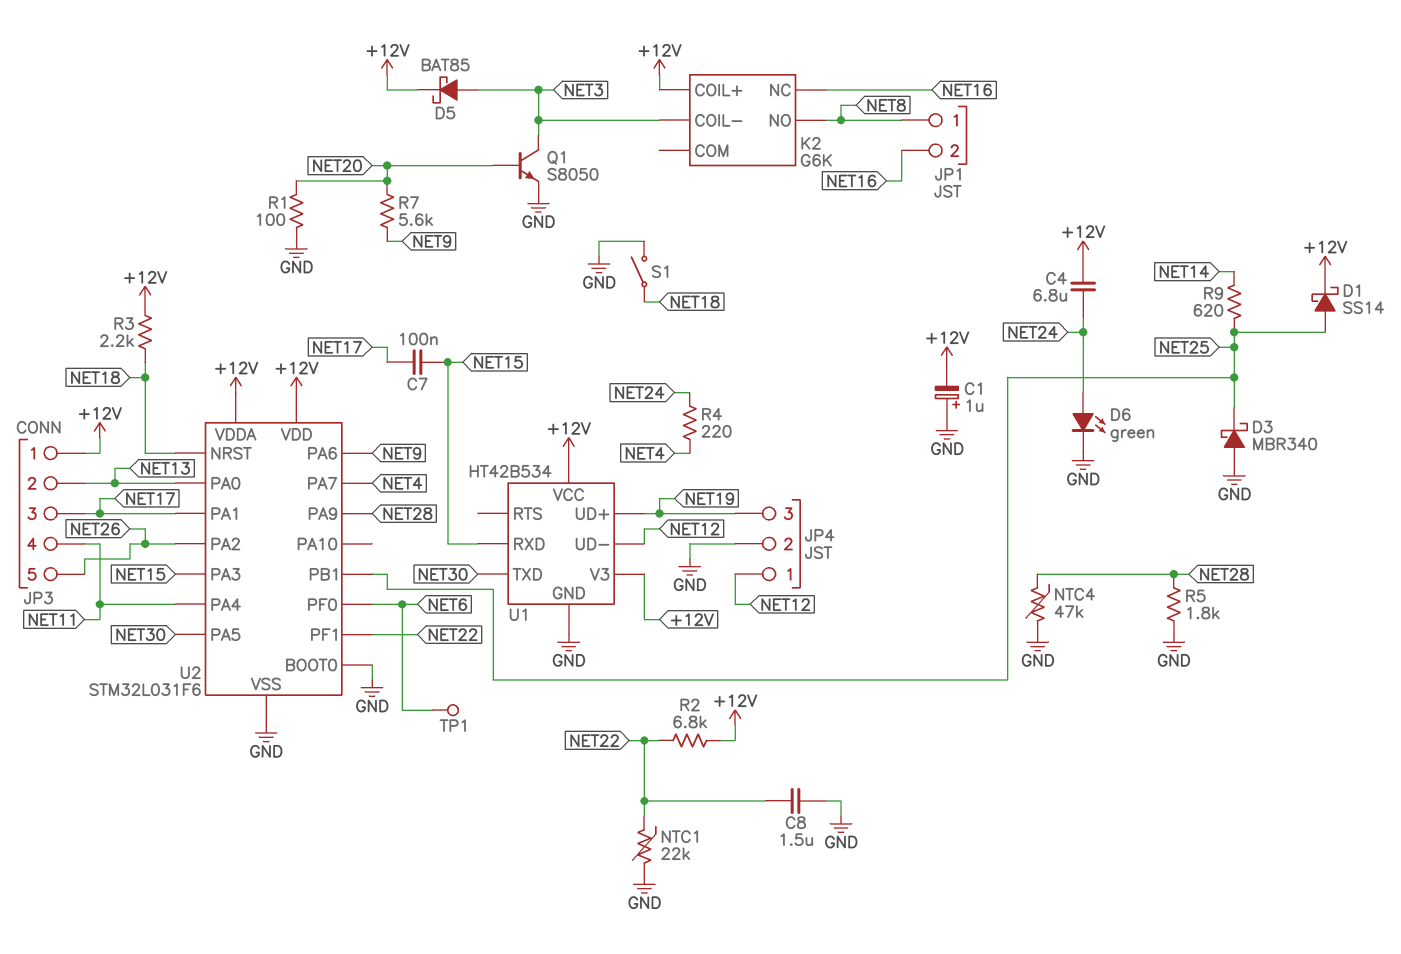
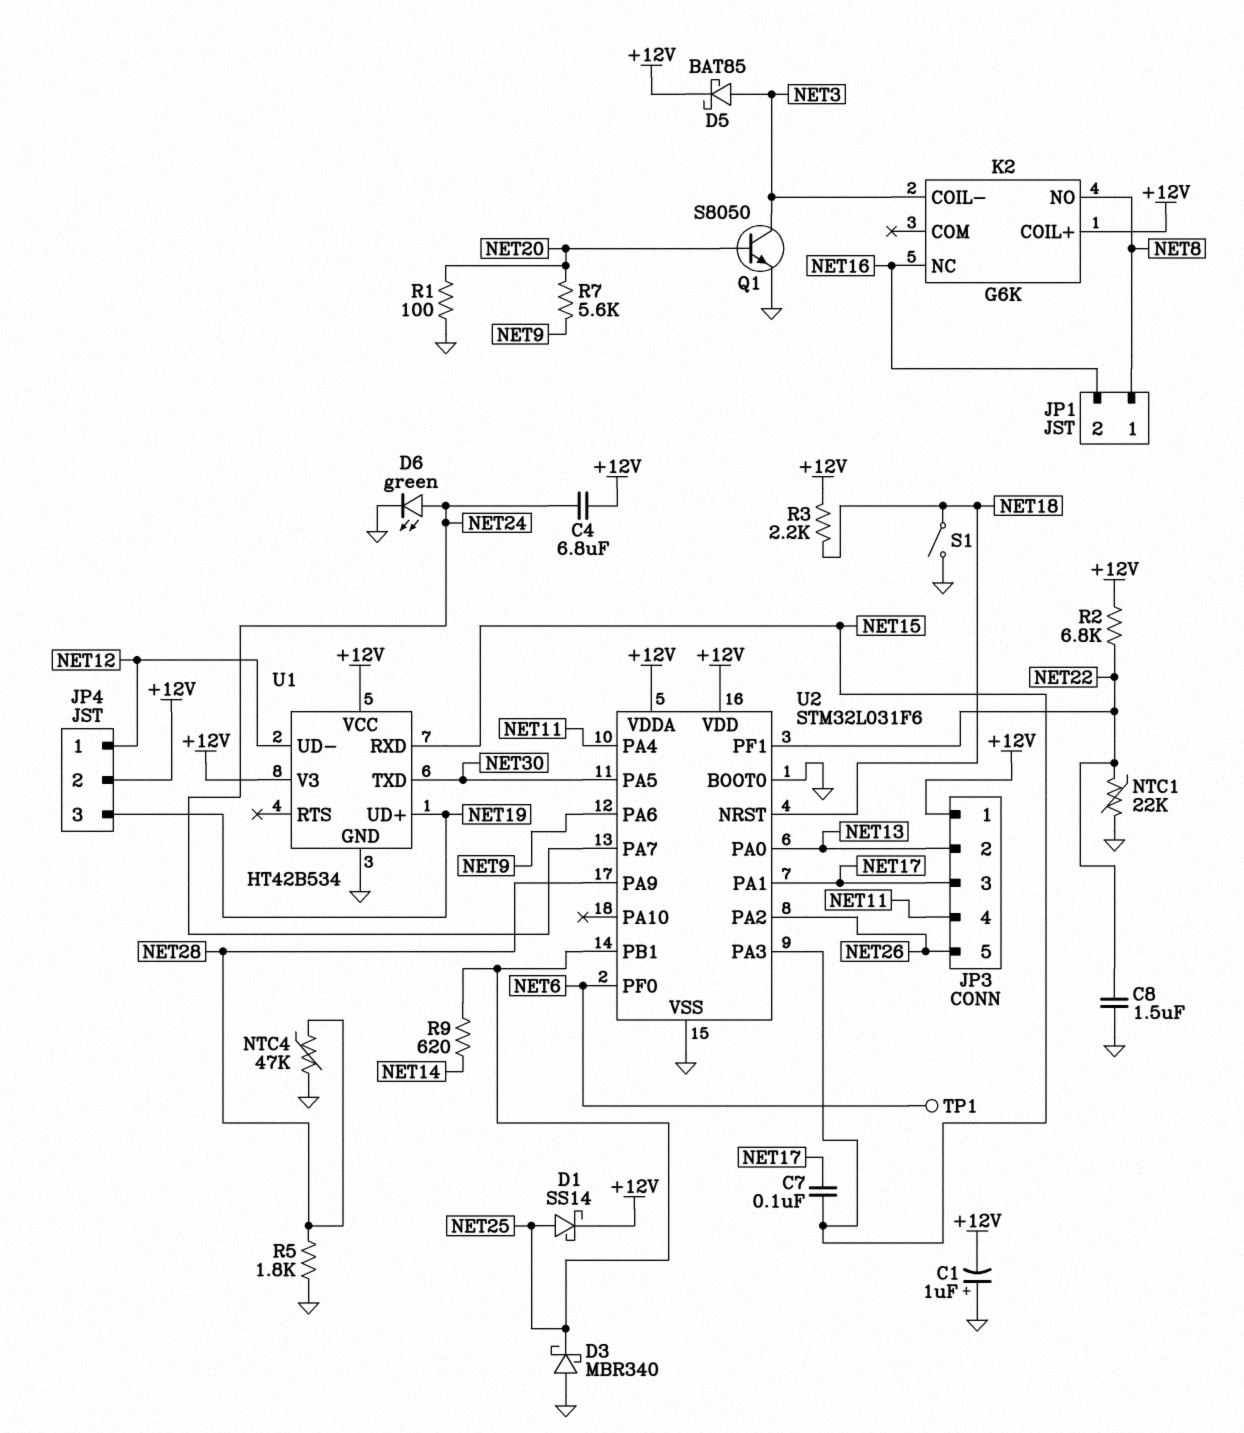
JP4 pin 2: GND -> +12V
R4: 220 (NET4, NET24) -> none
U2 pin PA7: NET4 -> NET24

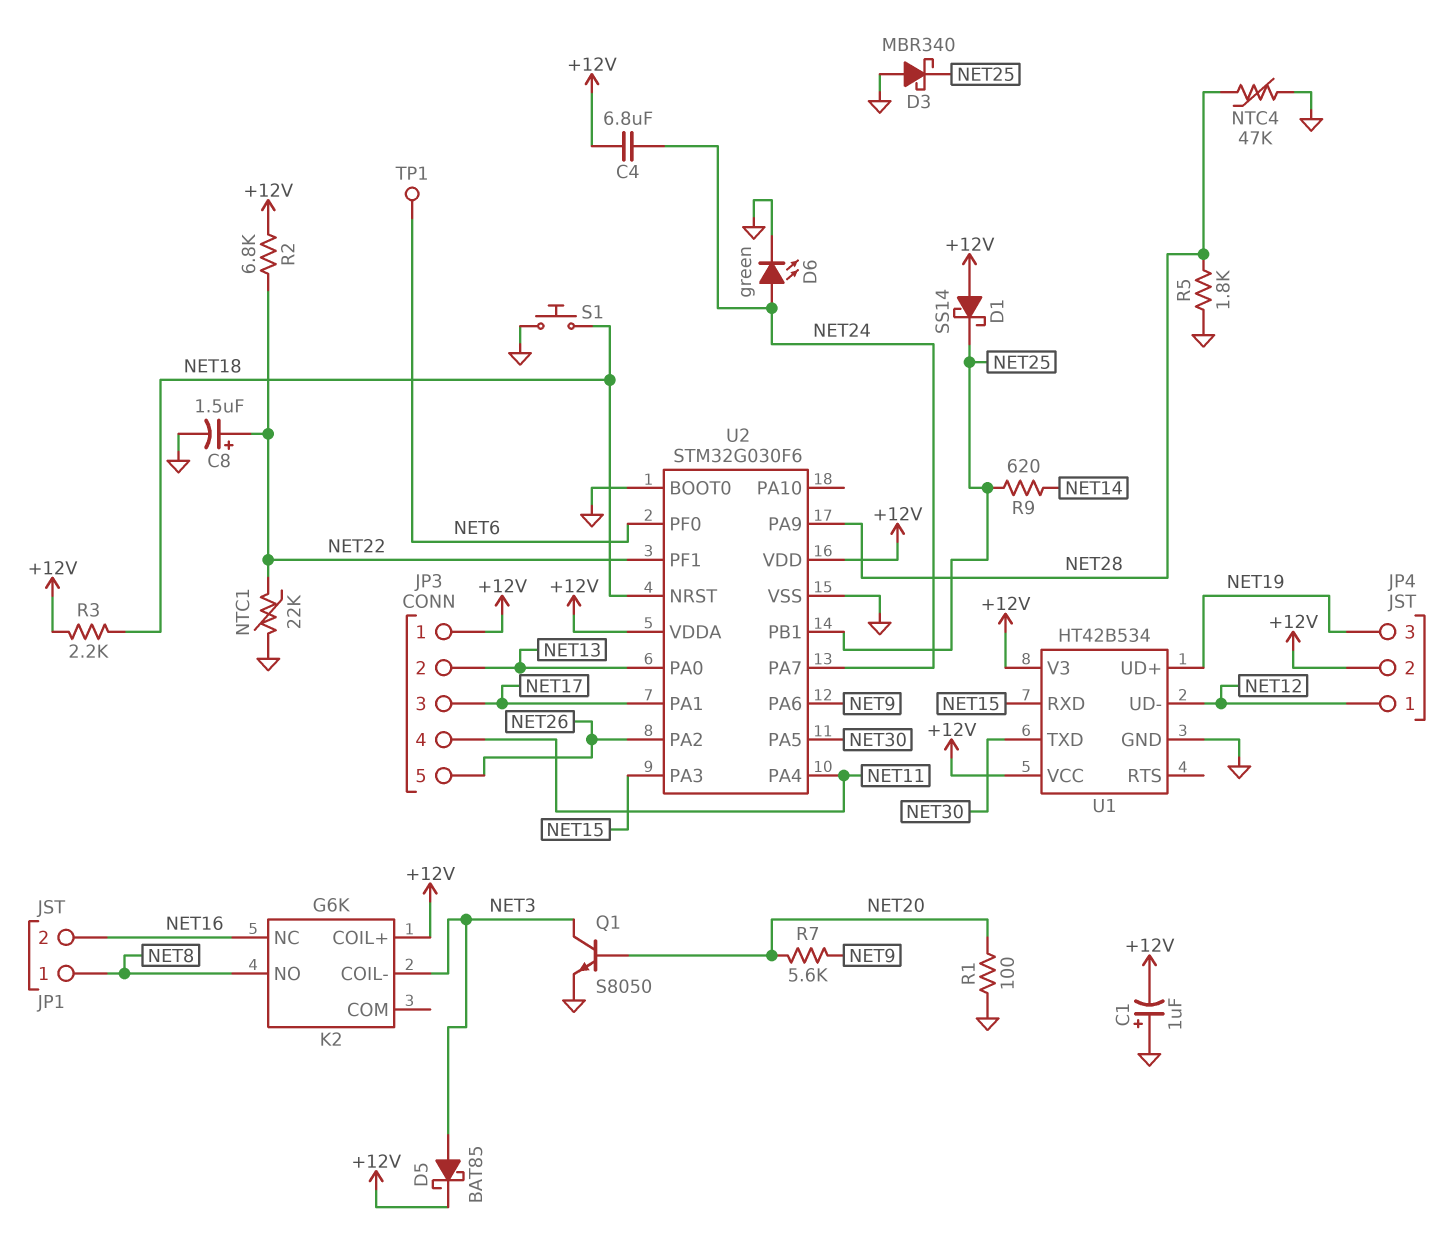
C7: 100nF (NET15, NET17) -> none
C8: 1.5uF (GND, NET22) -> 1.5uF (plus NET22, minus GND)
D1: schottky SS14 (A NET25, K +12V) -> schottky SS14 (A +12V, K NET25)
S1: switch (GND, NET18) -> button (GND, NET18)
U2: STM32L031F6 -> STM32G030F6

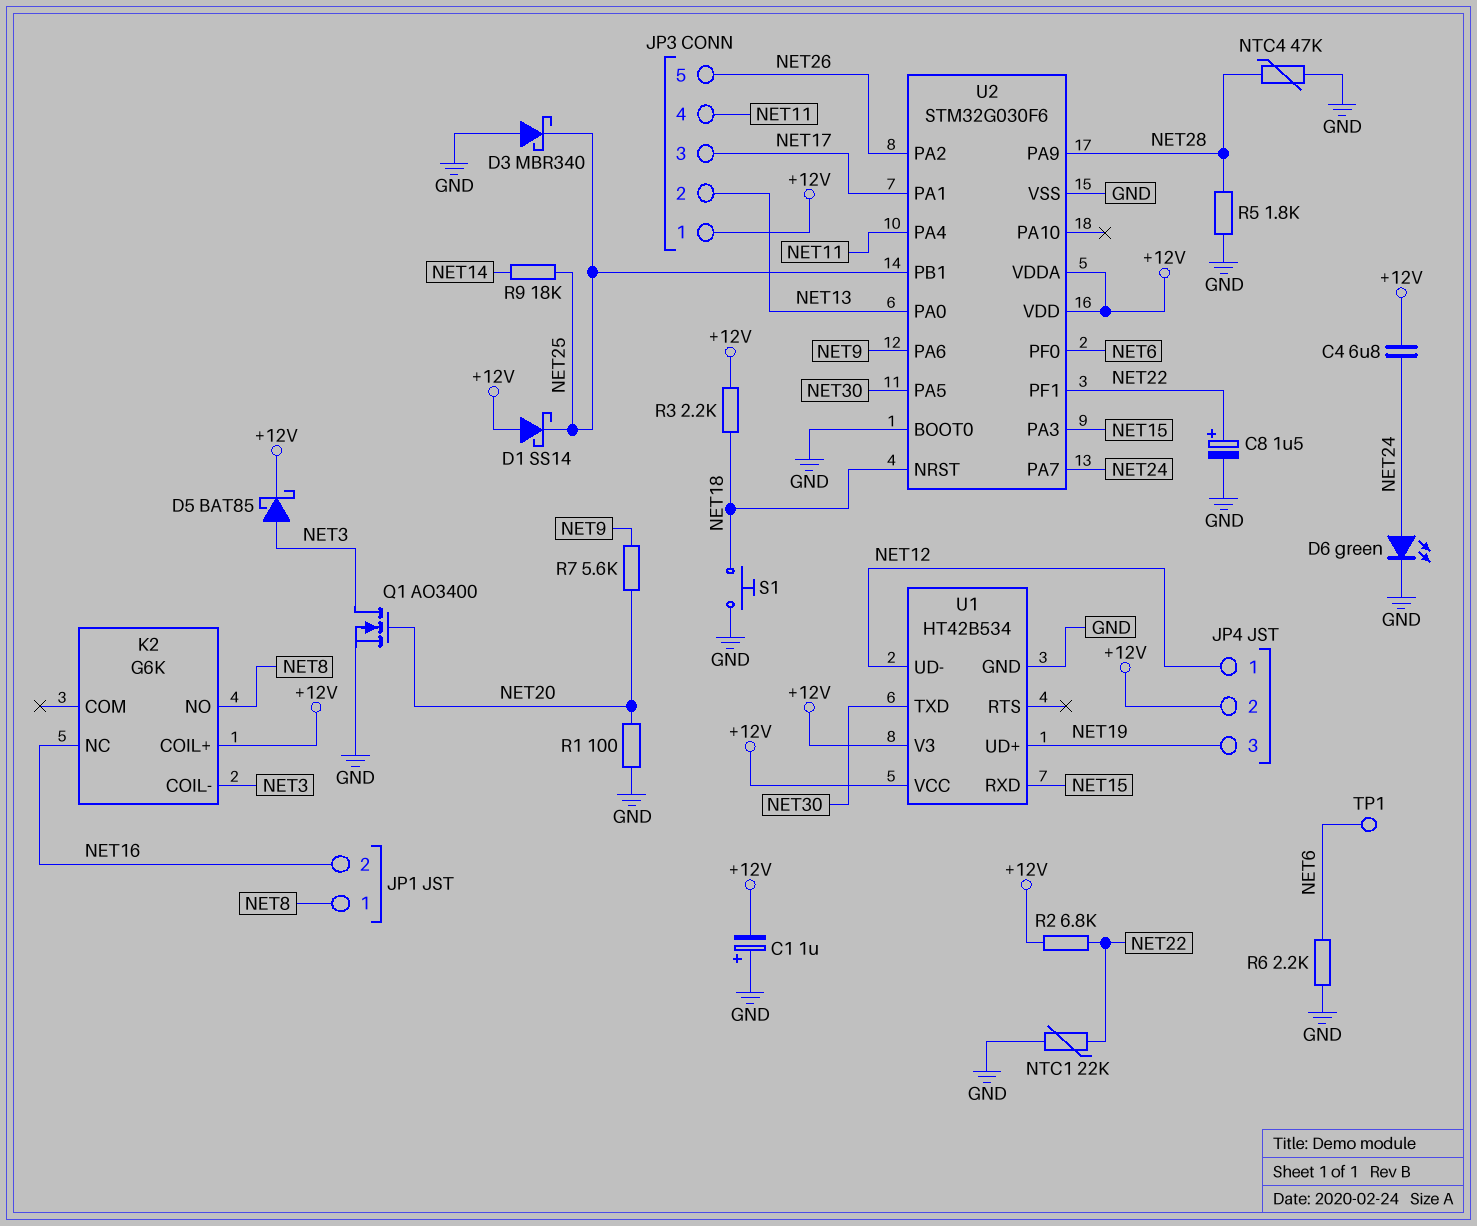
Q1: NPN S8050 (B NET20, C NET3, E GND) -> NMOS AO3400 (G NET20, D NET3, S GND)
R6: none -> 2.2k (GND, NET6)
R9: 620 (NET14, NET25) -> 18k (NET14, NET25)

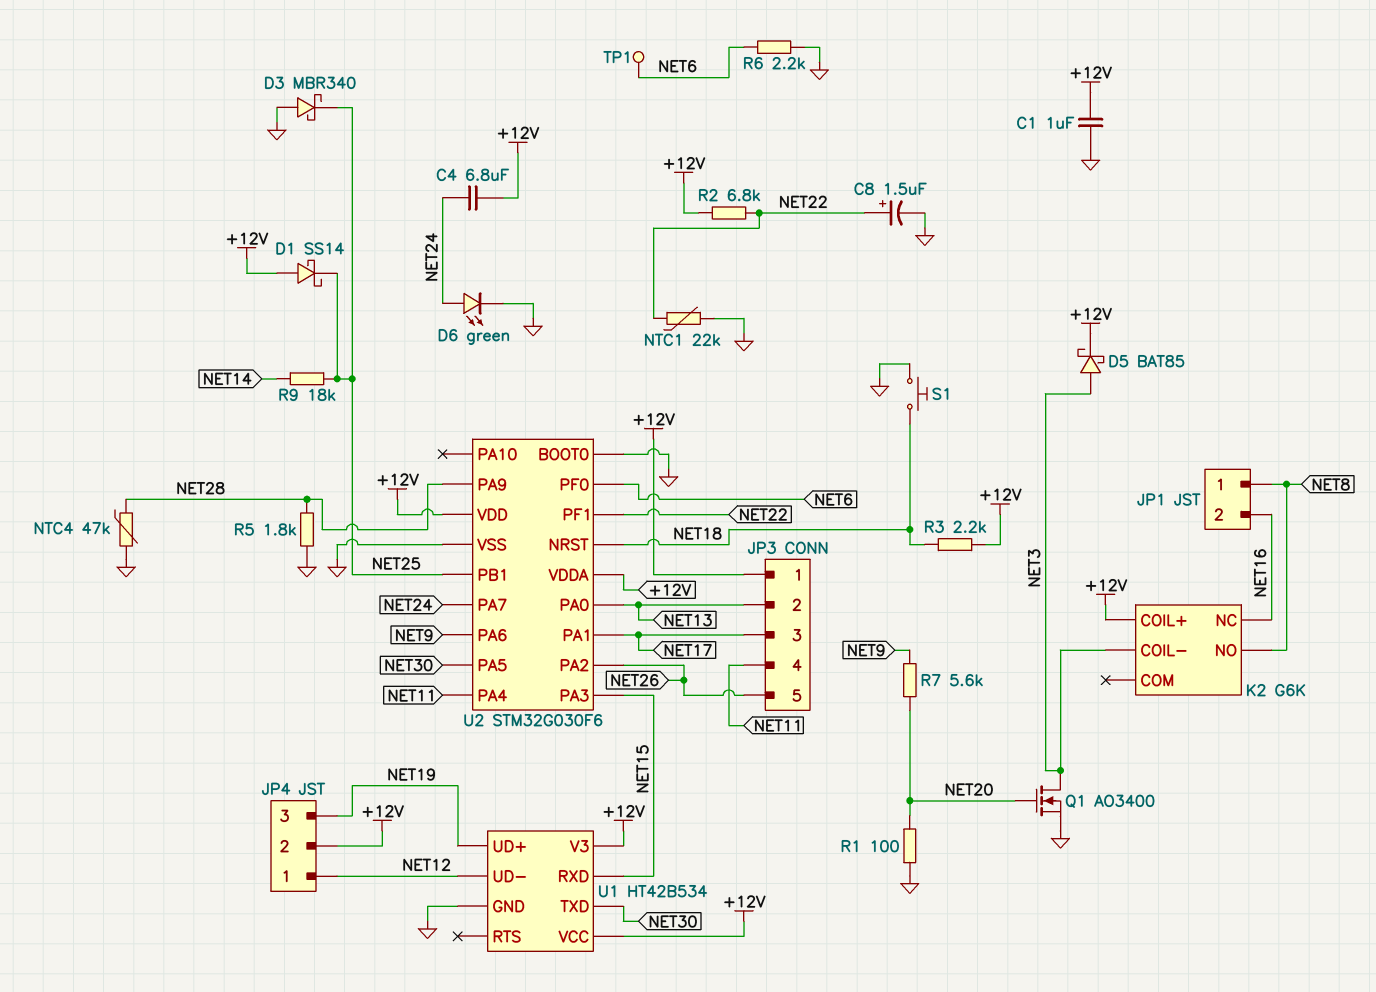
C1: 1uF (plus GND, minus +12V) -> 1uF (+12V, GND)

